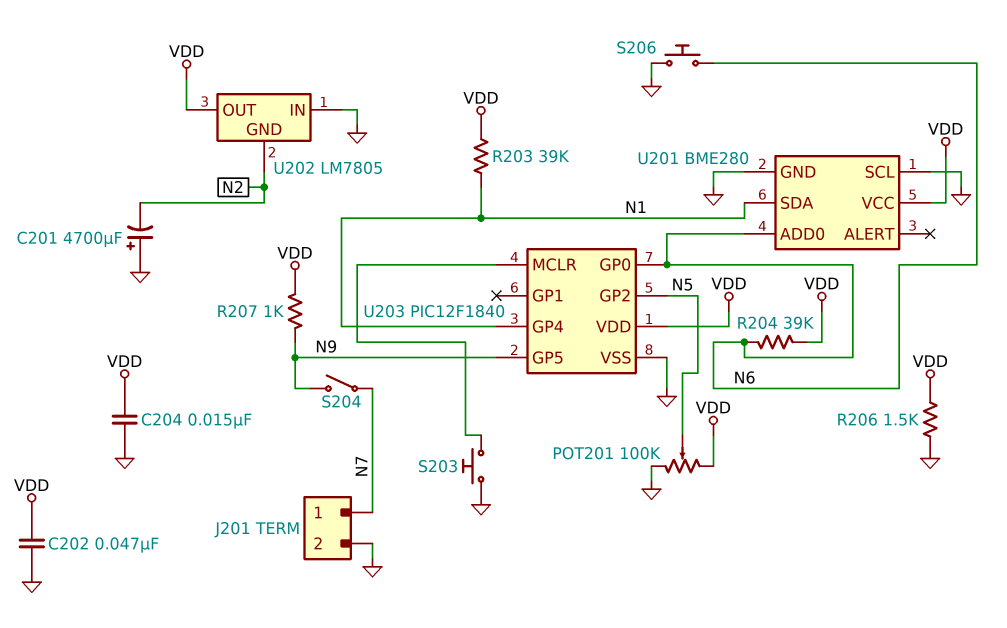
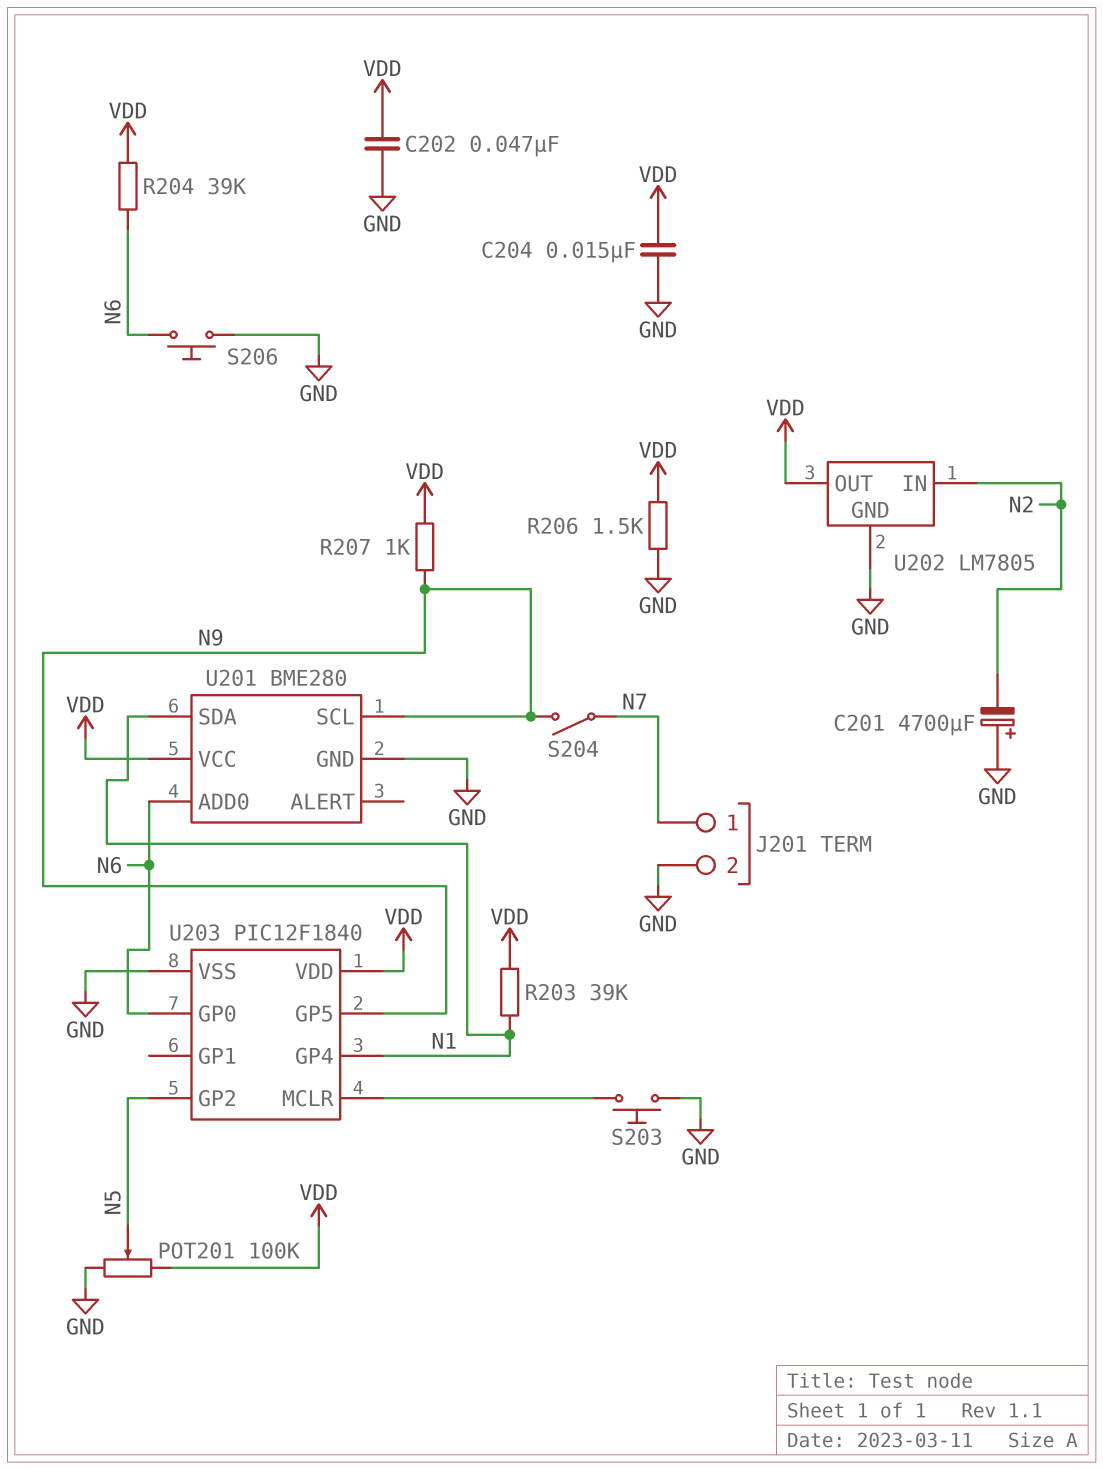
U201 pin SCL: GND -> N9
U202 pin GND: N2 -> GND
U202 pin IN: GND -> N2

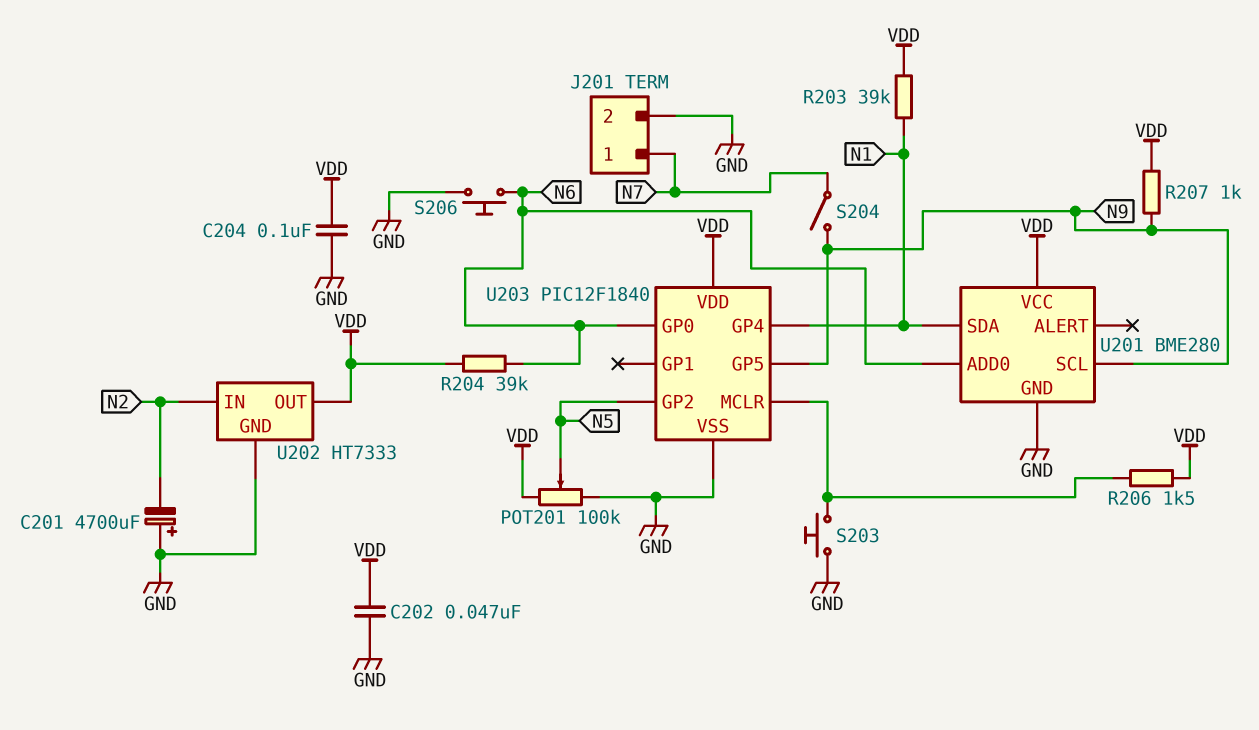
C204: 15nF (GND, VDD) -> 100nF (GND, VDD)
R206: 1.5k (GND, VDD) -> 1.5k (U203/MCLR, VDD)
U202: LM7805 -> HT7333

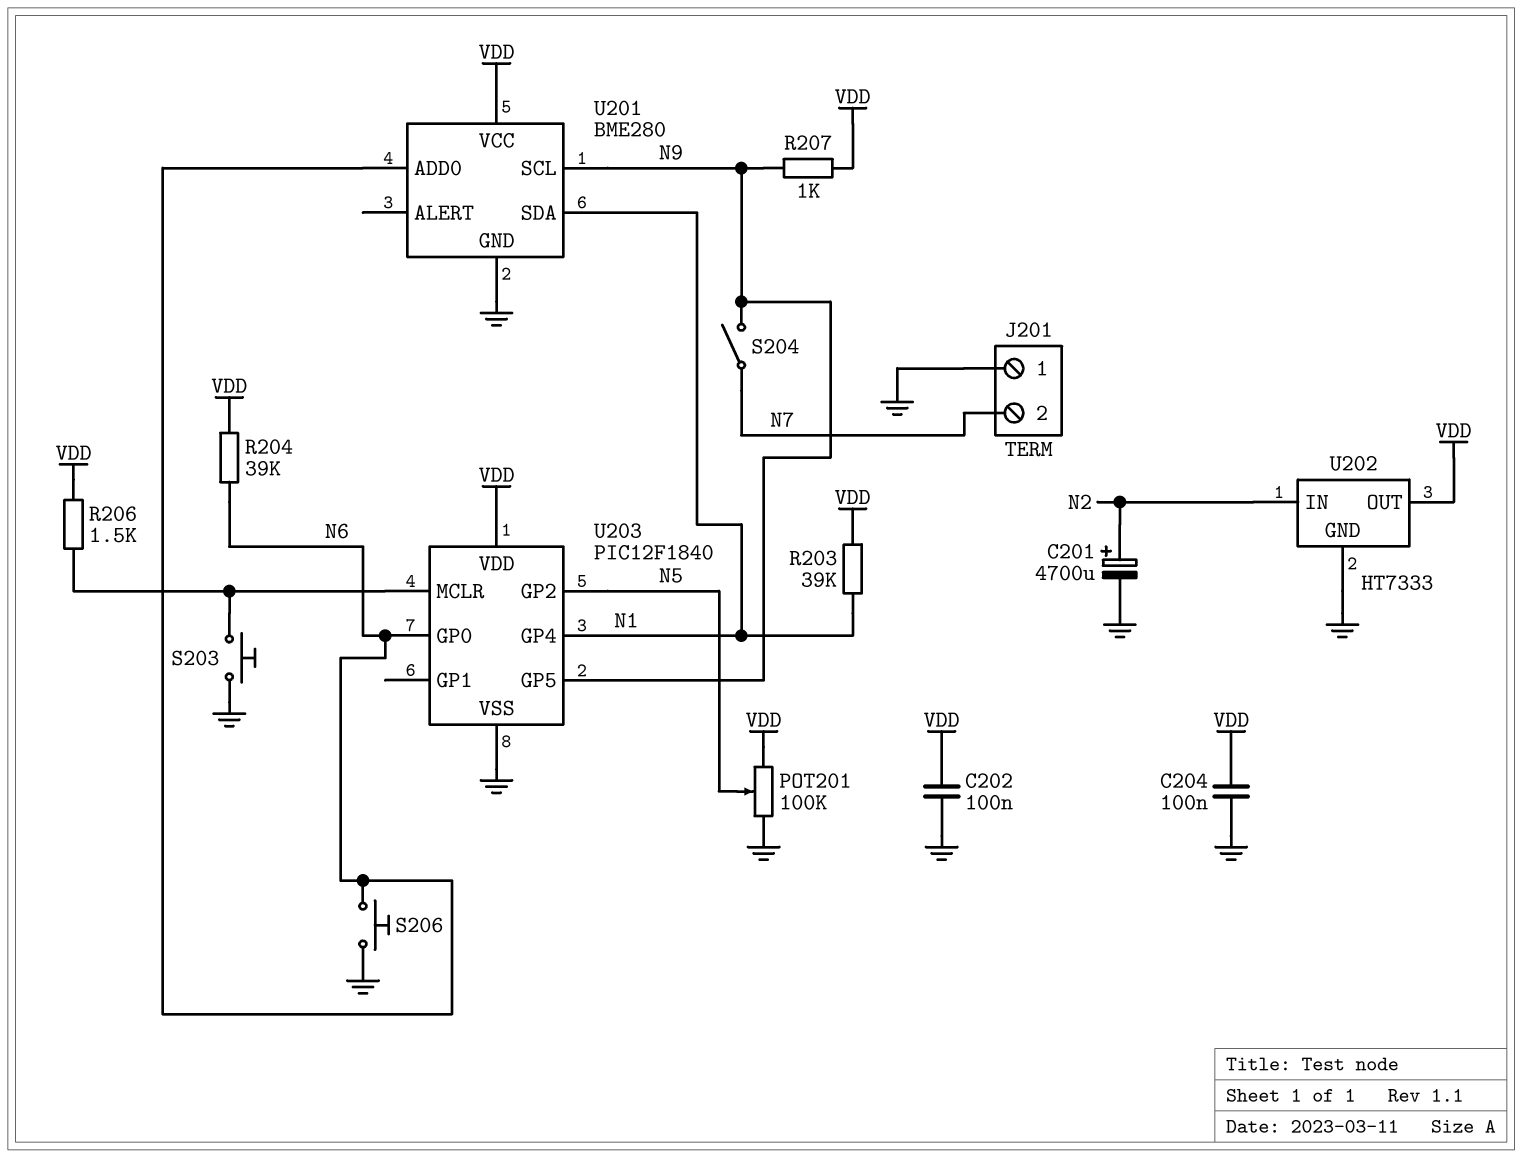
C201: 4700uF (plus GND, minus N2) -> 4700uF (plus N2, minus GND)
C202: 47nF (GND, VDD) -> 100nF (GND, VDD)
J201 pin 1: N7 -> GND
J201 pin 2: GND -> N7

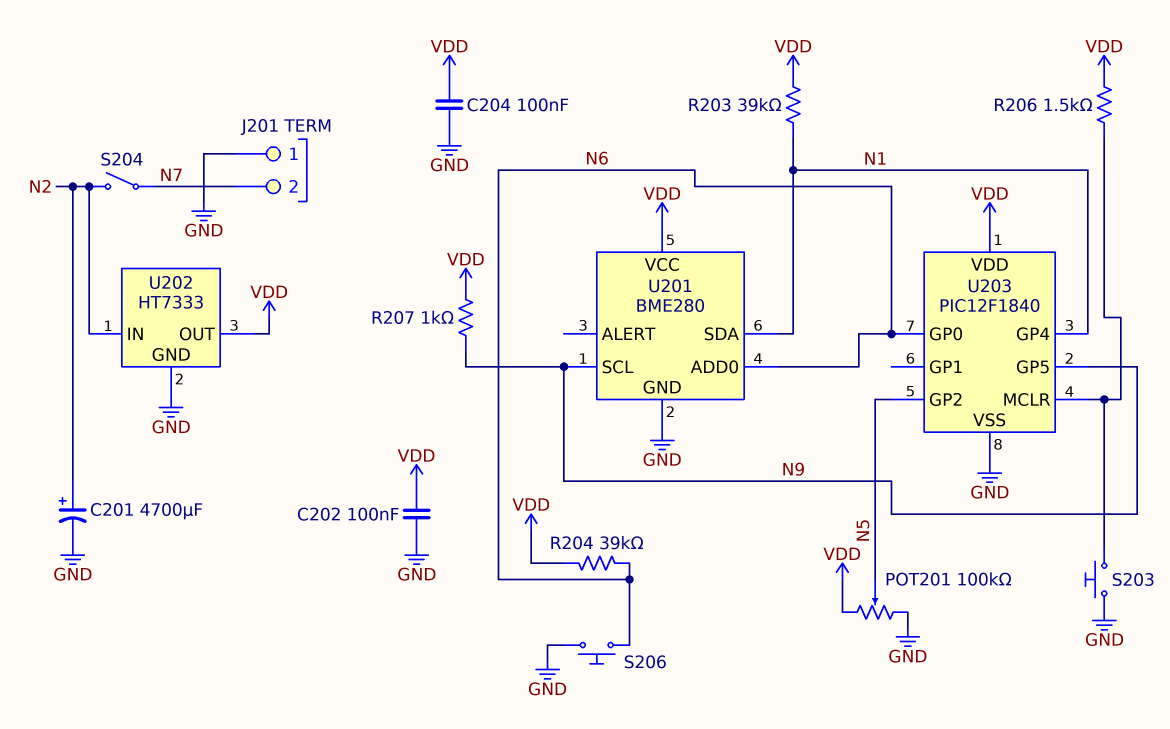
S204: switch (N7, N9) -> switch (N2, N7)

